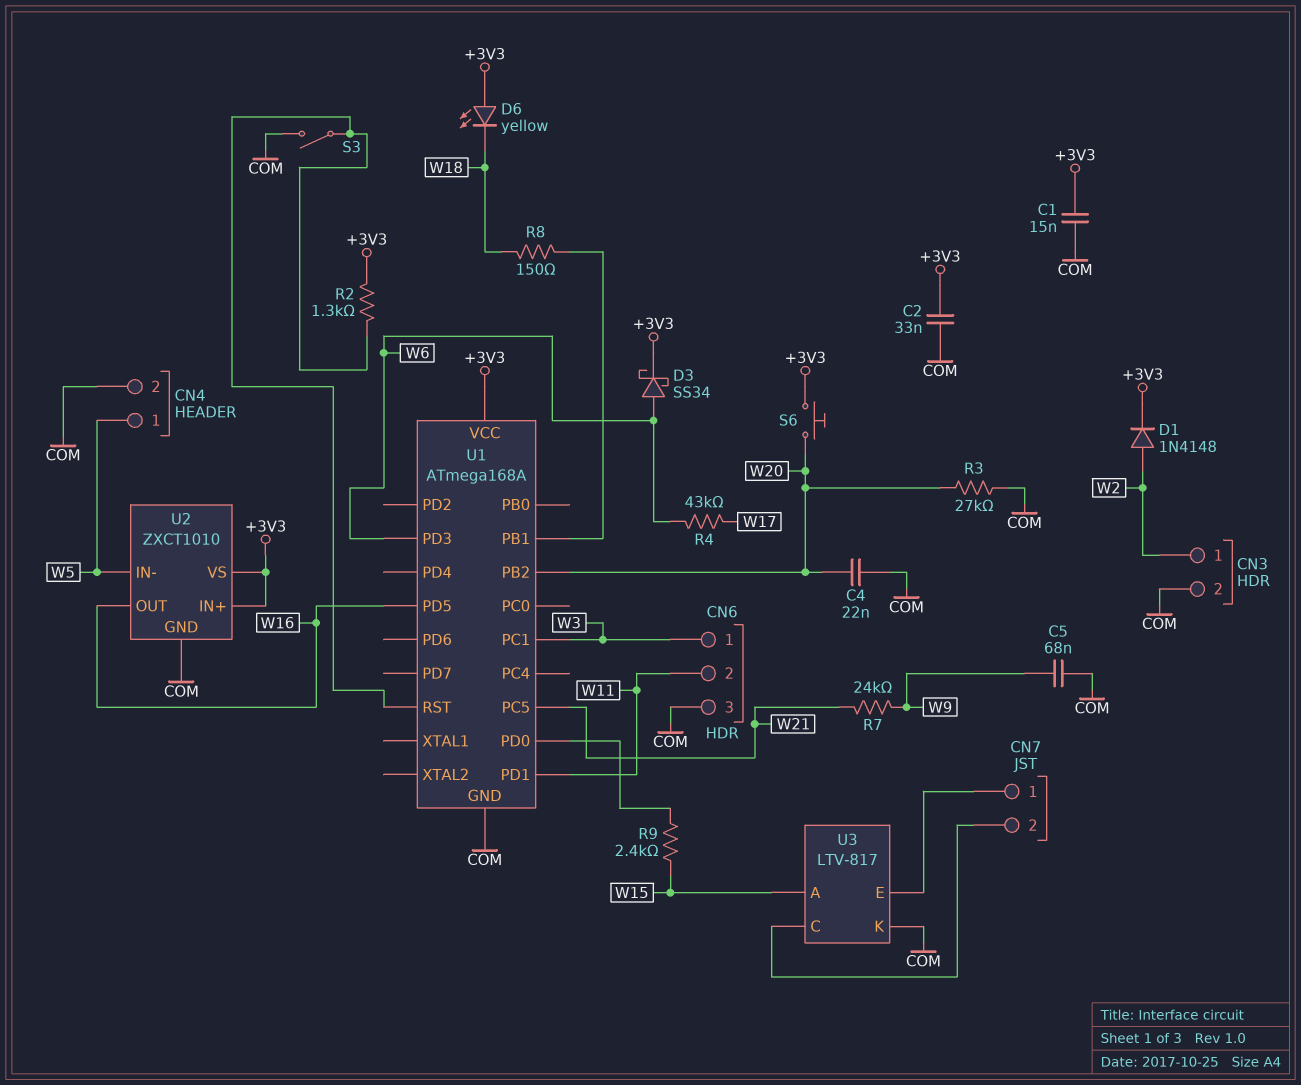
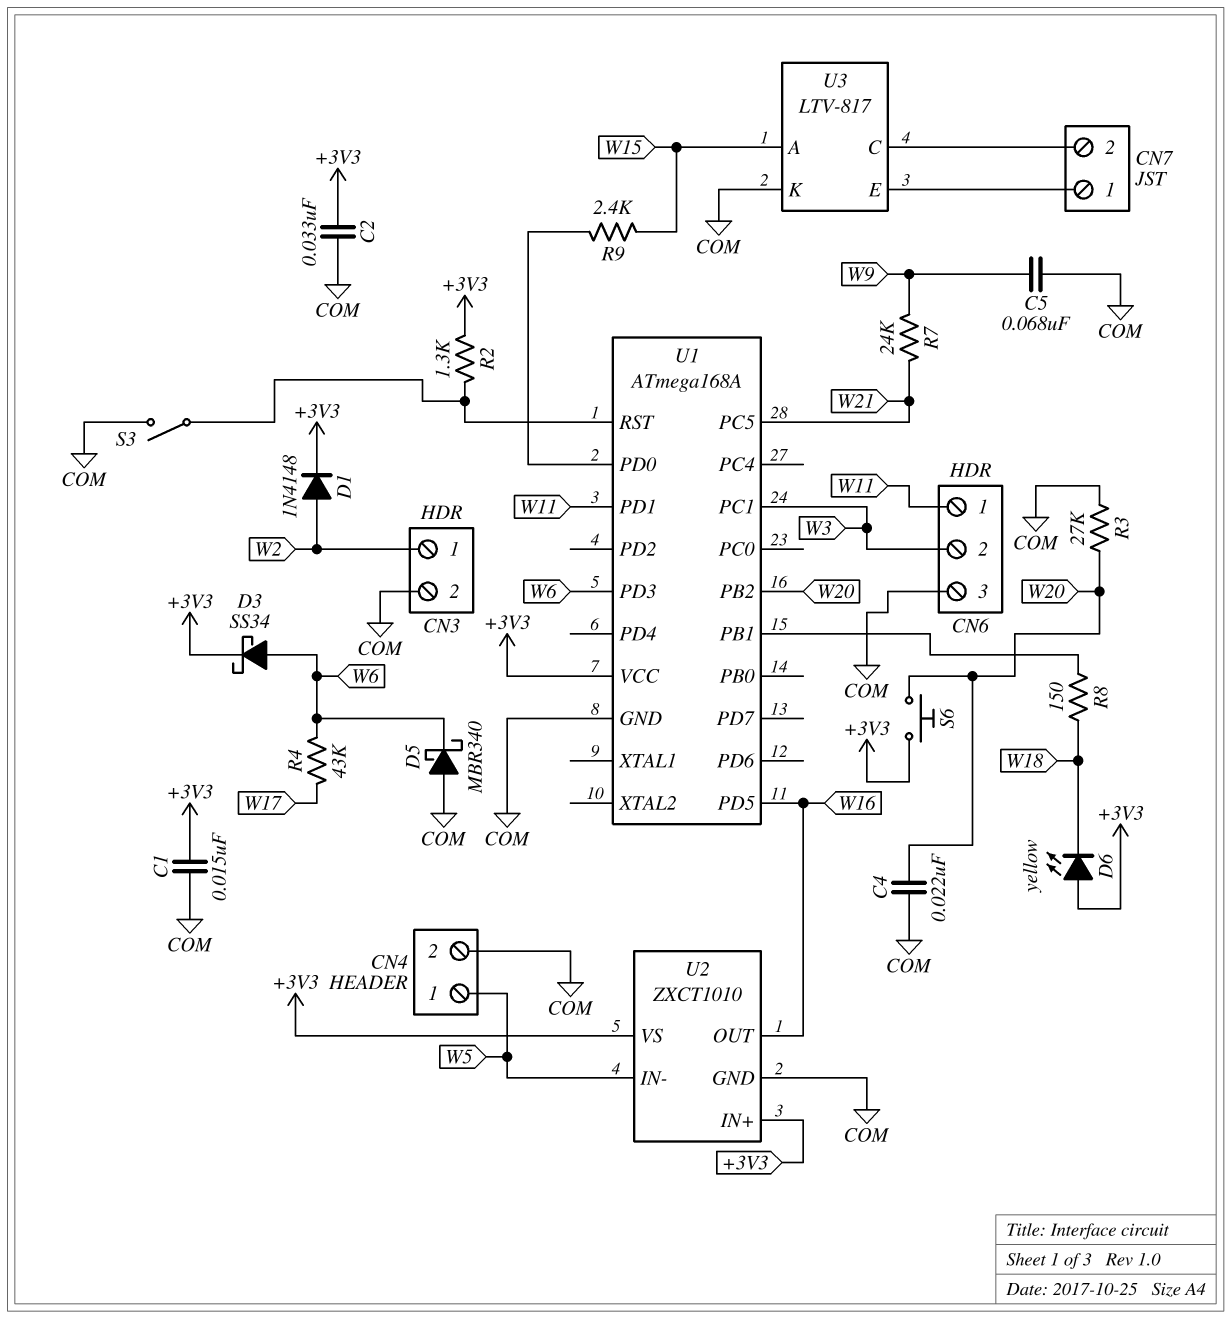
CN6 pin 1: W3 -> W11
CN6 pin 2: W11 -> W3
D5: none -> schottky MBR340 (A COM, K W6)

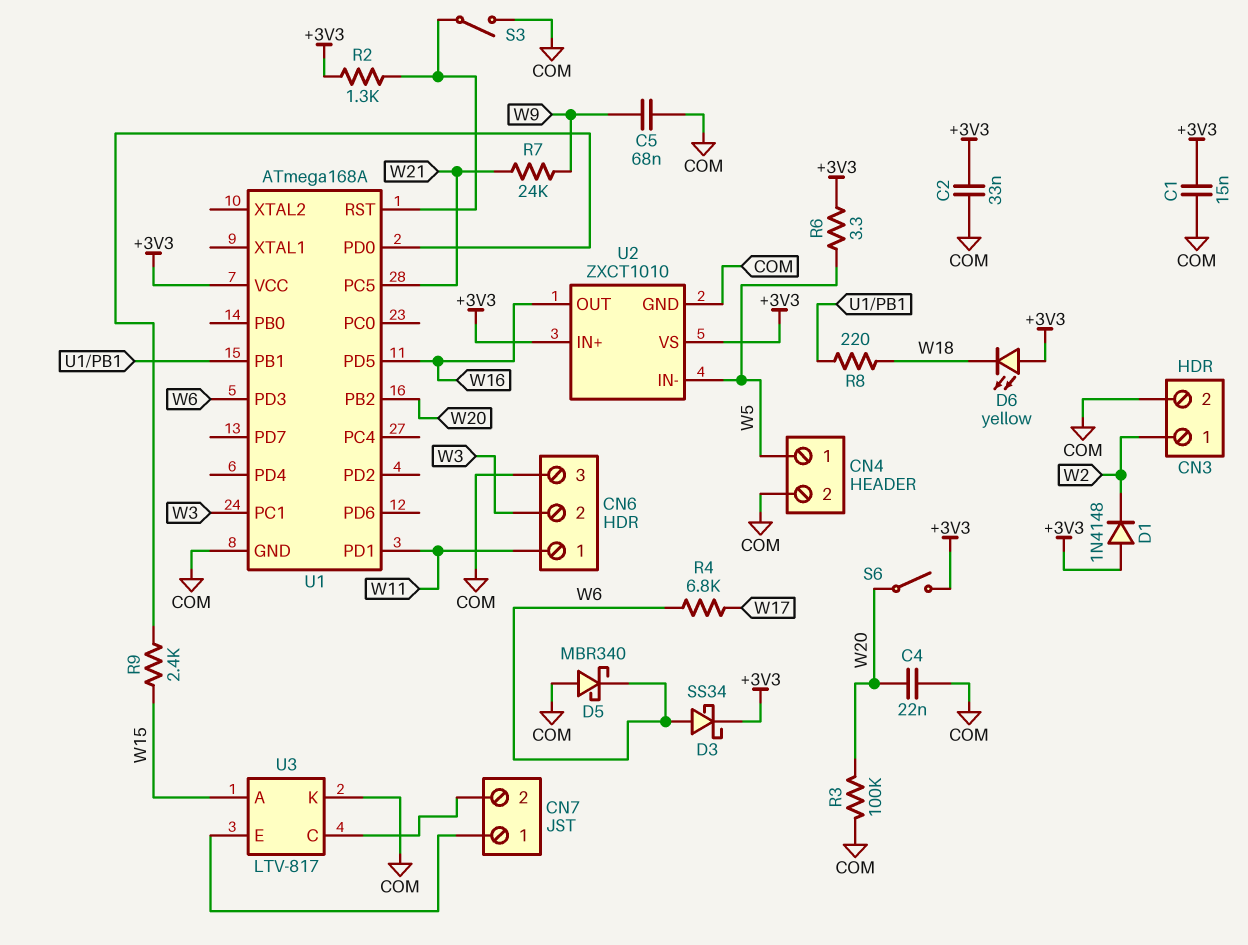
D1: diode 1N4148 (A W2, K +3V3) -> diode 1N4148 (A +3V3, K W2)
R3: 27k (COM, W20) -> 100k (COM, W20)
R4: 43k (W6, W17) -> 6.8k (W6, W17)
R6: none -> 3.3 (+3V3, W5)
R8: 150 (U1/PB1, W18) -> 220 (U1/PB1, W18)
S6: button (+3V3, W20) -> switch (+3V3, W20)

